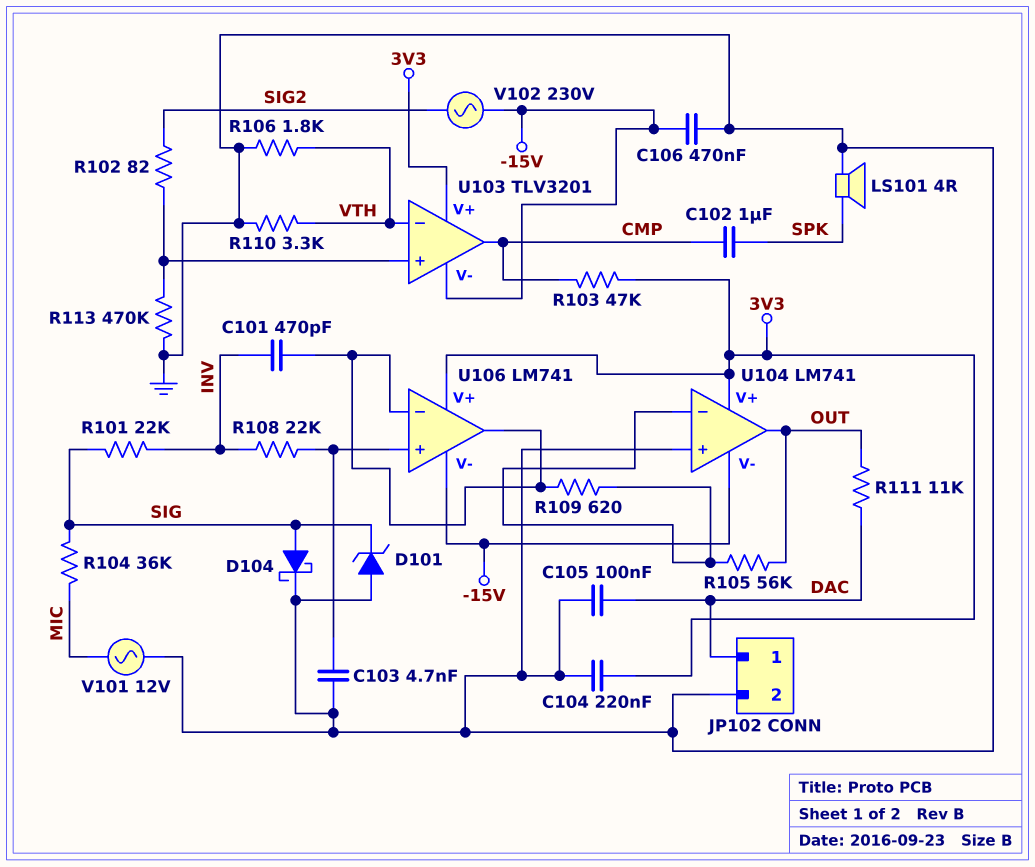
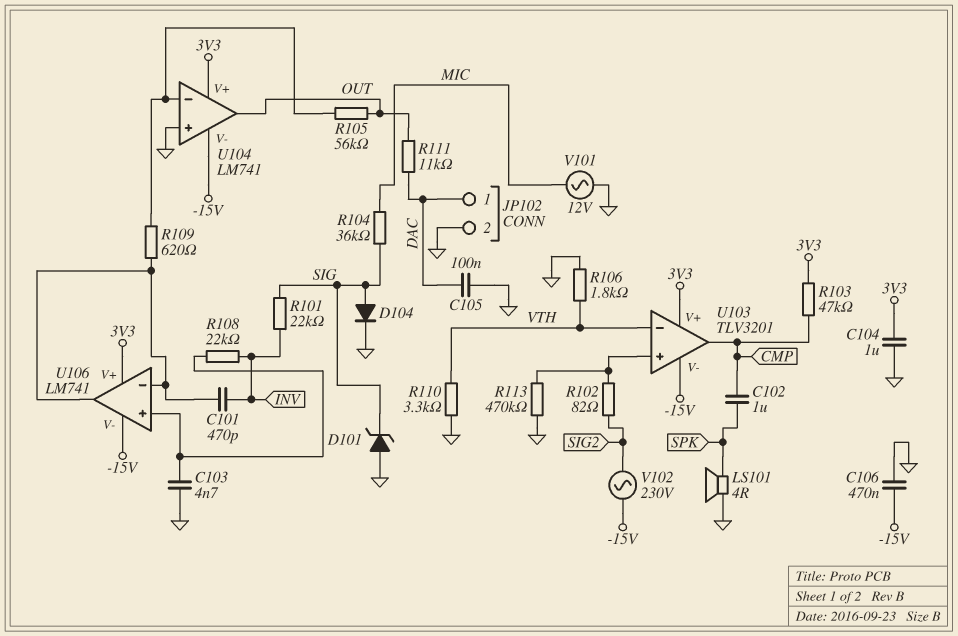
C104: 220nF (3V3, GND) -> 1uF (3V3, GND)
D104: schottky (A SIG, K GND) -> diode (A SIG, K GND)

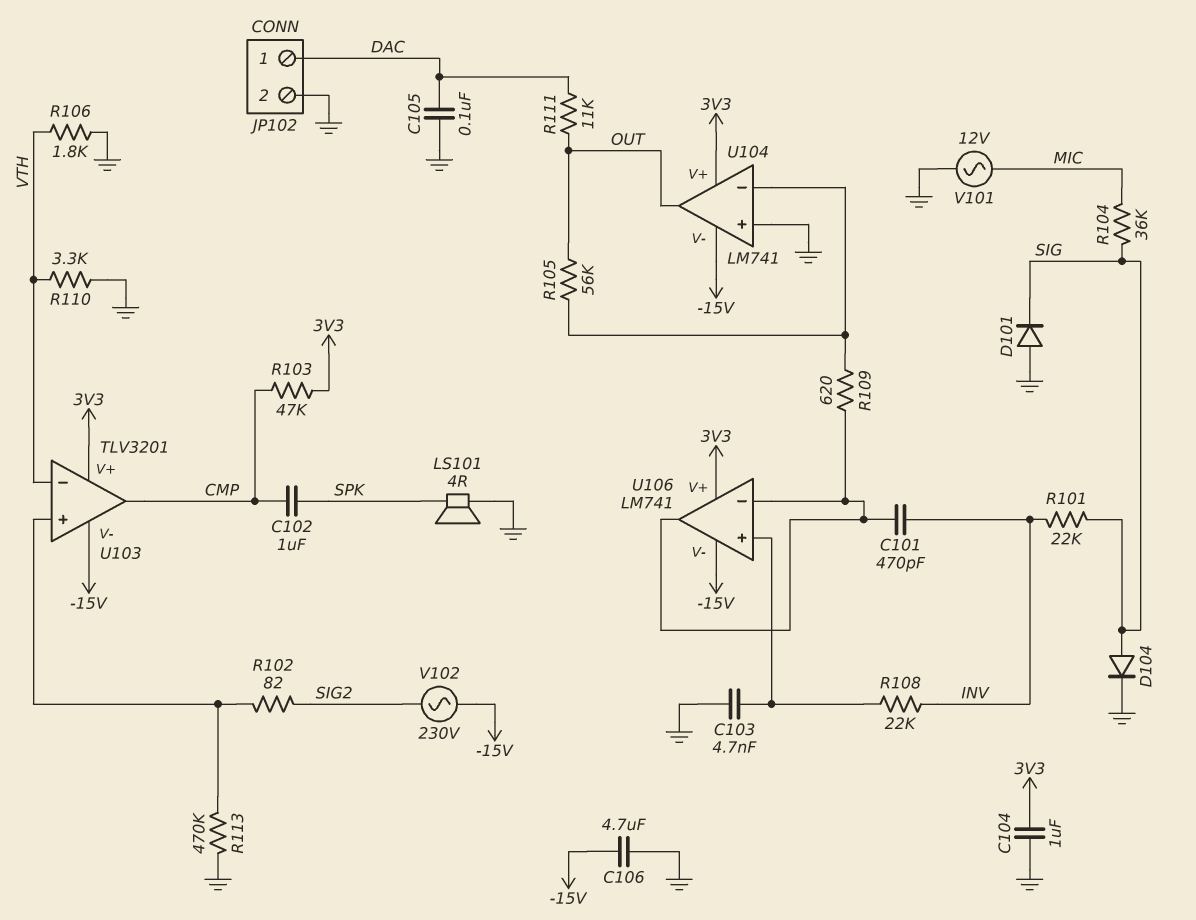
C106: 470nF (-15V, GND) -> 4.7uF (-15V, GND)
D101: zener (A GND, K SIG) -> diode (A GND, K SIG)

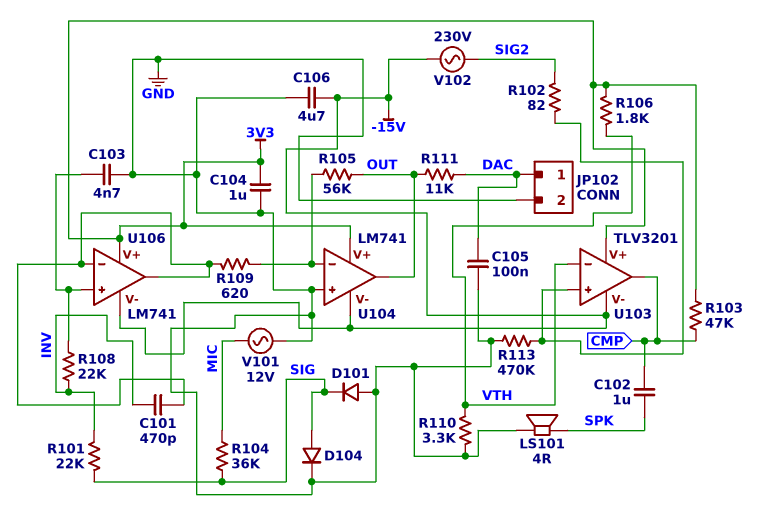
R106: 1.8k (GND, VTH) -> 1.8k (3V3, VTH)

